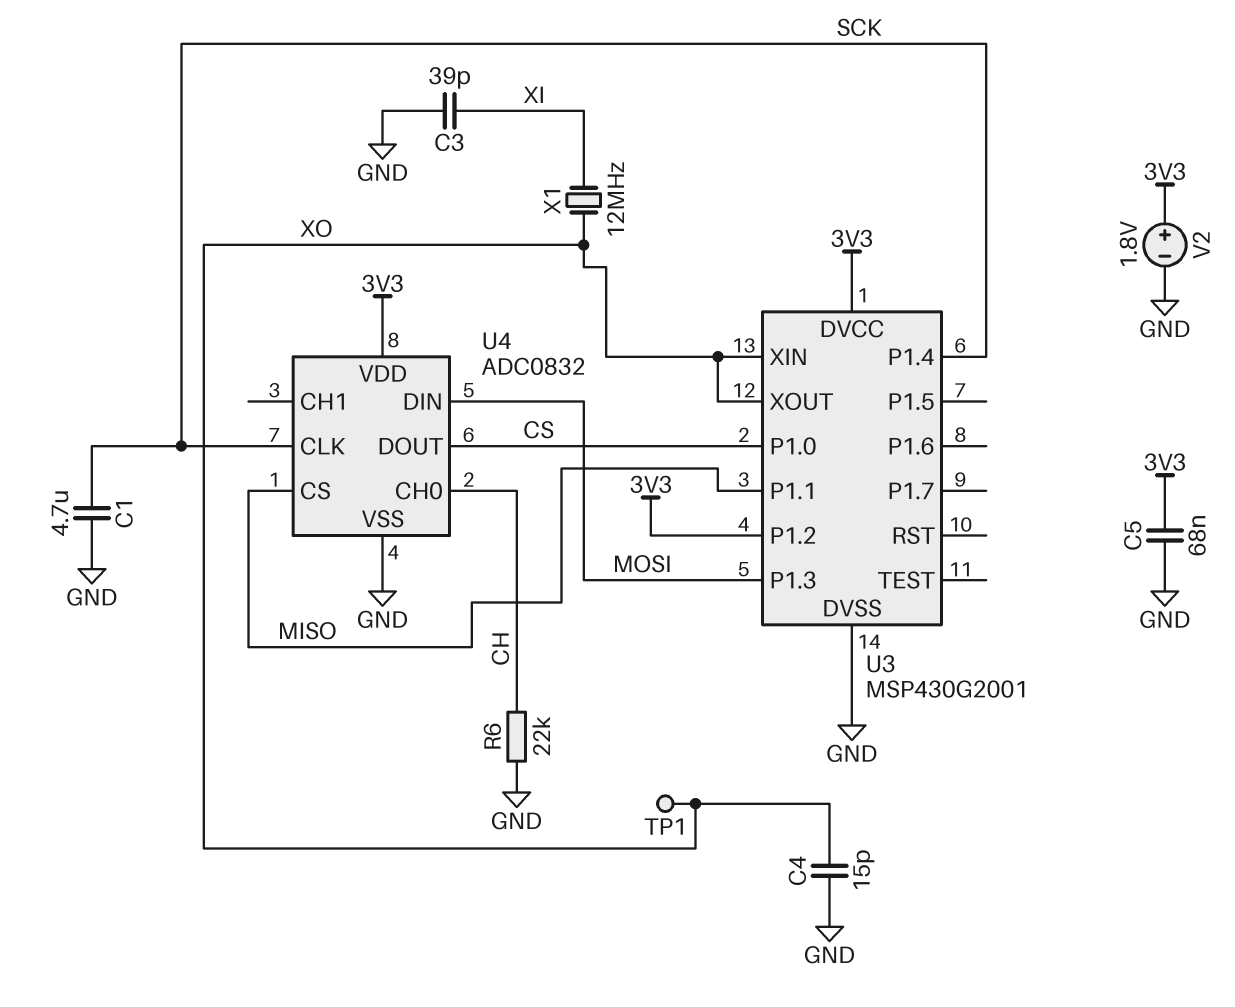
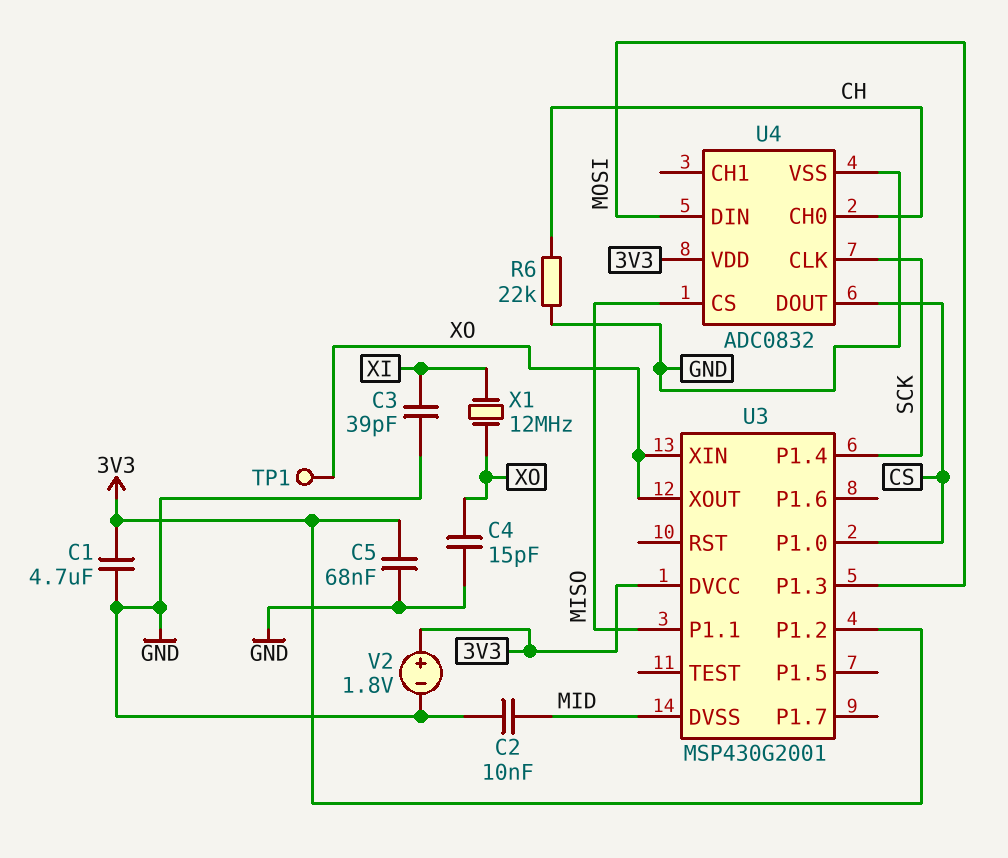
C1: 4.7uF (GND, SCK) -> 4.7uF (3V3, GND)
C2: none -> 10nF (GND, MID)
U3 pin DVSS: GND -> MID

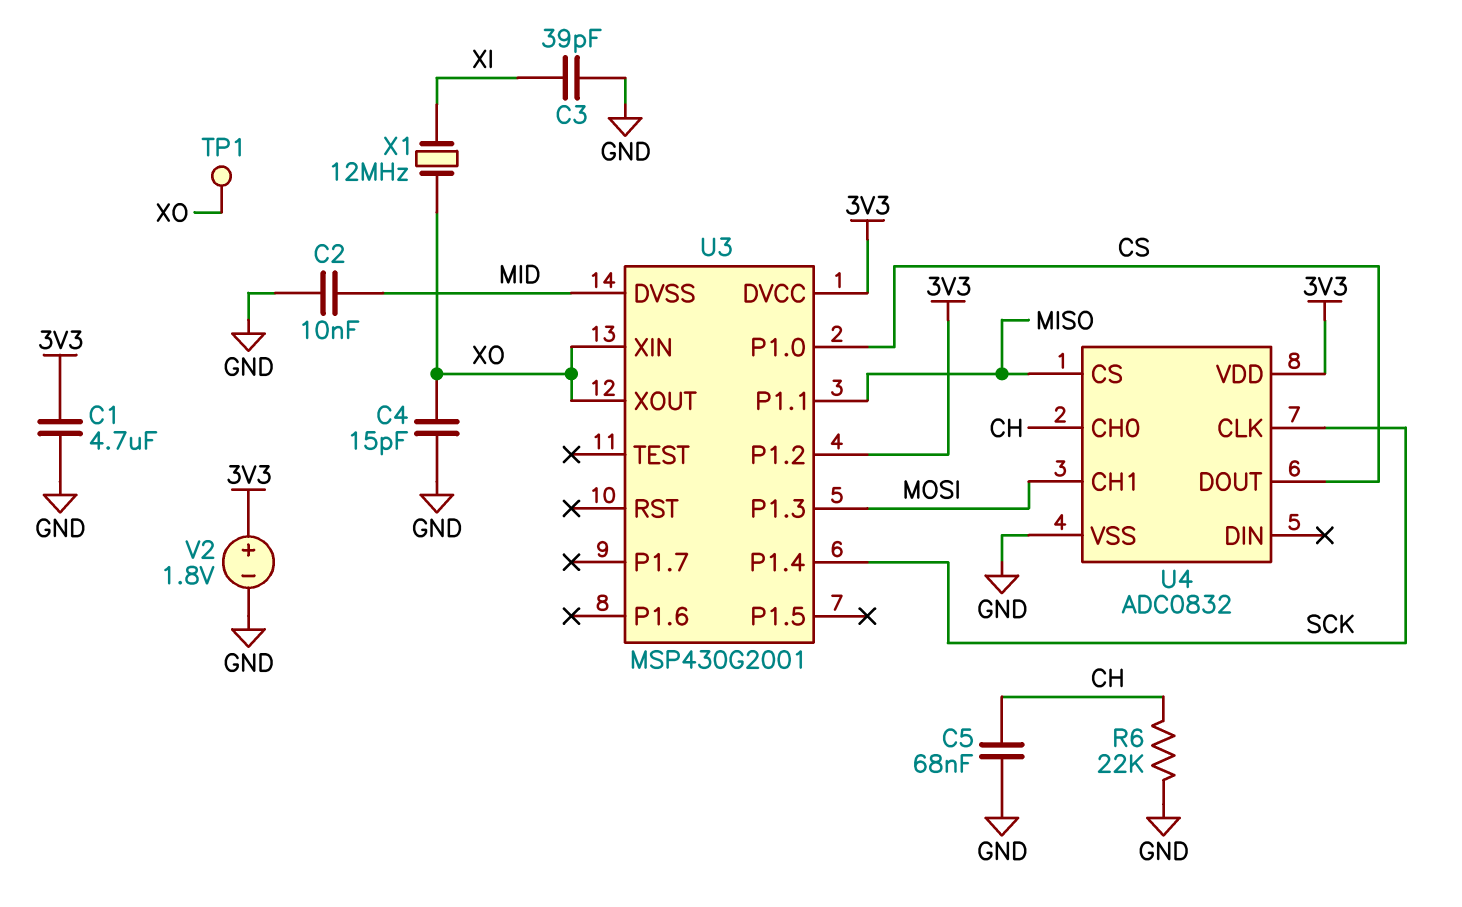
C5: 68nF (3V3, GND) -> 68nF (CH, GND)
U4 pin CH1: none -> MOSI
U4 pin DIN: MOSI -> none

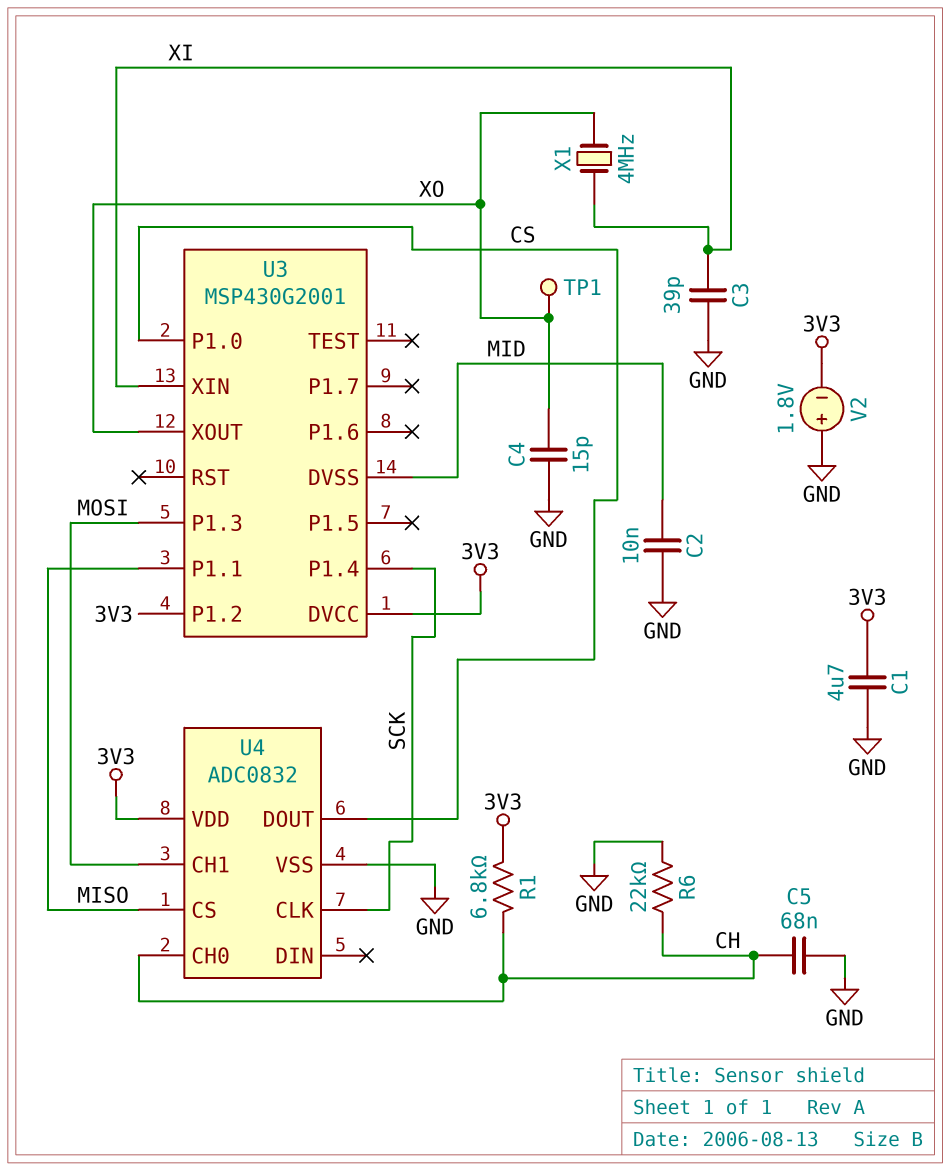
R1: none -> 6.8k (3V3, CH)
U3 pin XIN: XO -> XI
V2: 1.8V (plus 3V3, minus GND) -> 1.8V (plus GND, minus 3V3)
X1: 12MHz (XI, XO) -> 4MHz (XI, XO)

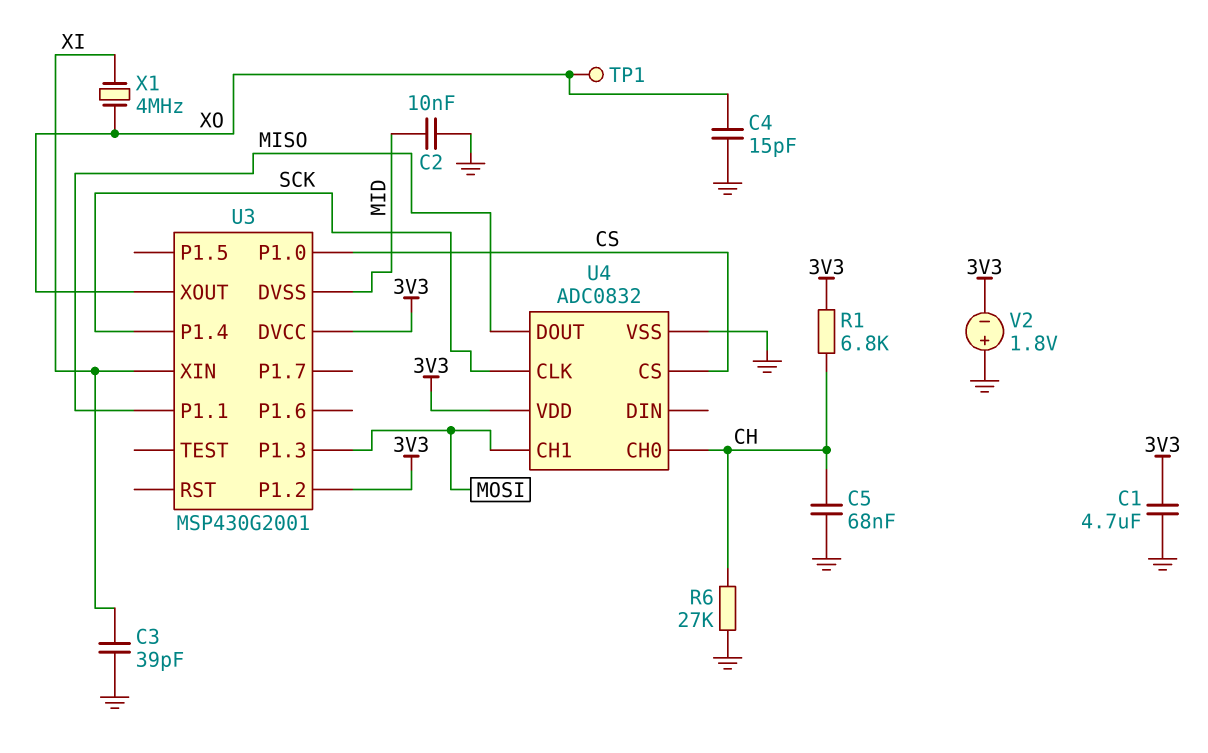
R6: 22k (CH, GND) -> 27k (CH, GND)
U4 pin CS: MISO -> CS
U4 pin DOUT: CS -> MISO

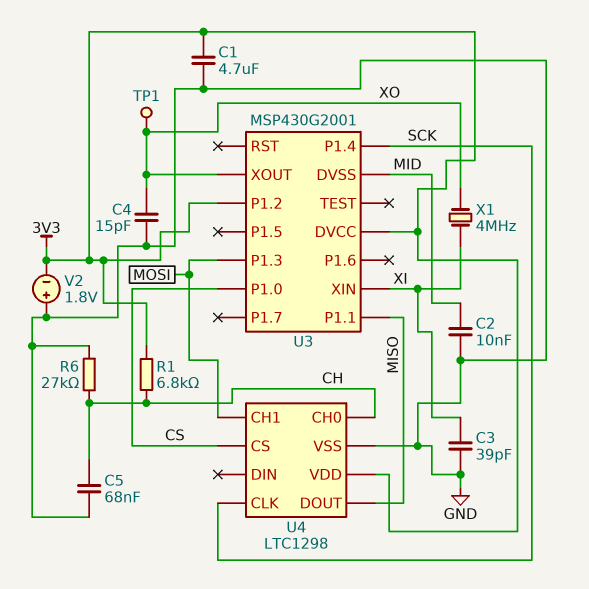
U4: ADC0832 -> LTC1298

